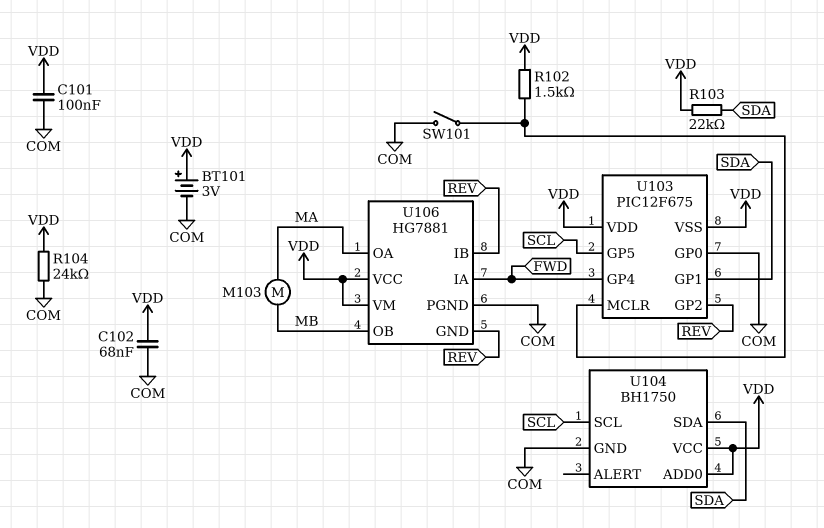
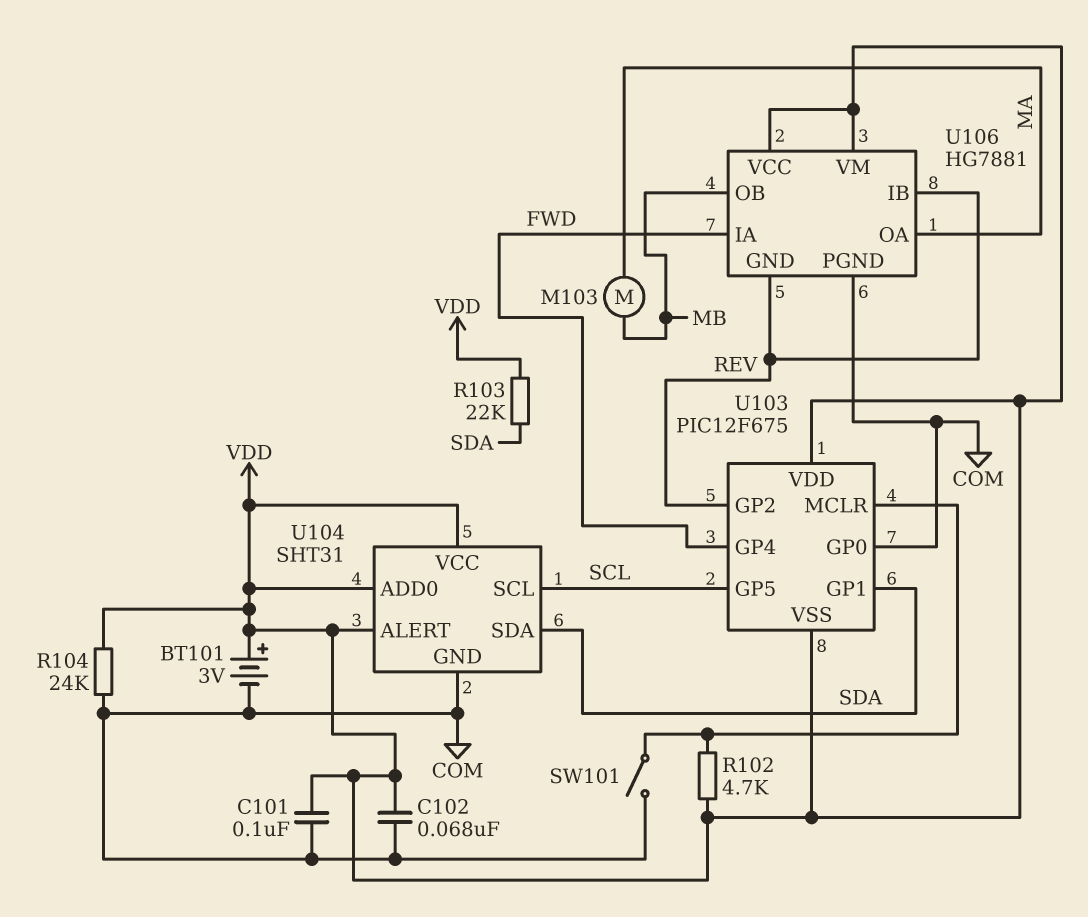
R102: 1.5k (U103/MCLR, VDD) -> 4.7k (U103/MCLR, VDD)
U104: BH1750 -> SHT31
U104 pin ALERT: none -> VDD

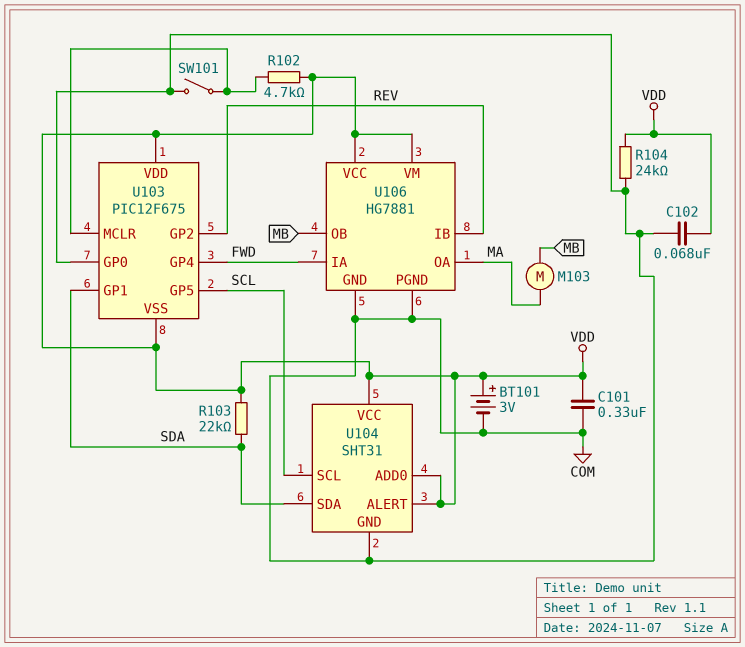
C101: 100nF (COM, VDD) -> 330nF (COM, VDD)
U106 pin GND: REV -> COM

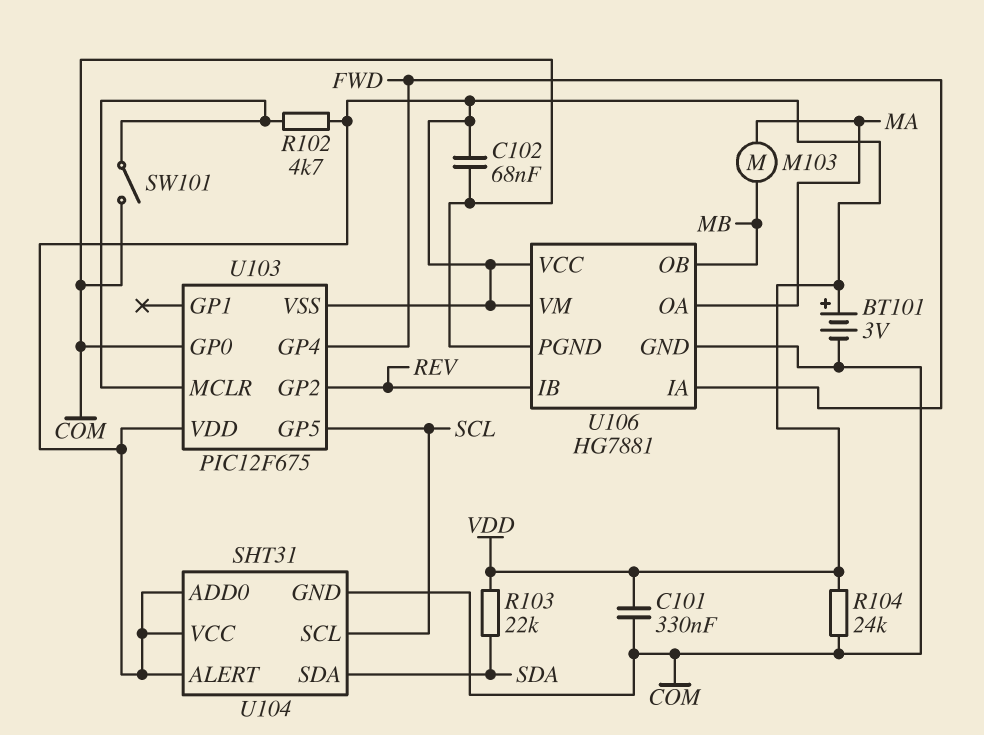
U103 pin GP1: SDA -> none

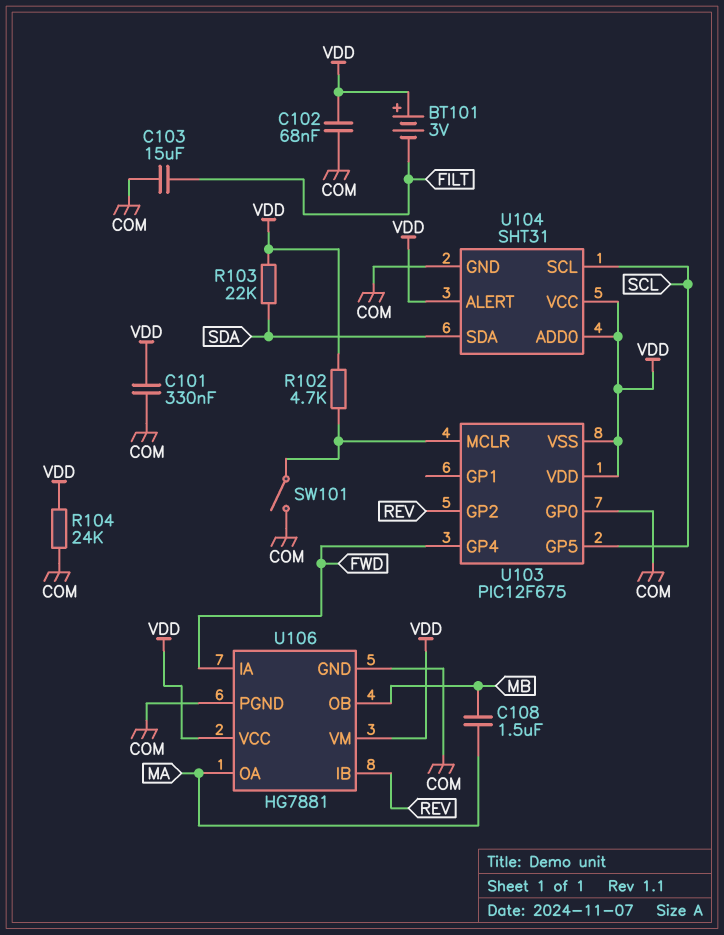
BT101: 3V (plus VDD, minus COM) -> 3V (plus VDD, minus FILT)
C103: none -> 15uF (COM, FILT)
C108: none -> 1.5uF (MA, MB)
M103: motor (MA, MB) -> none

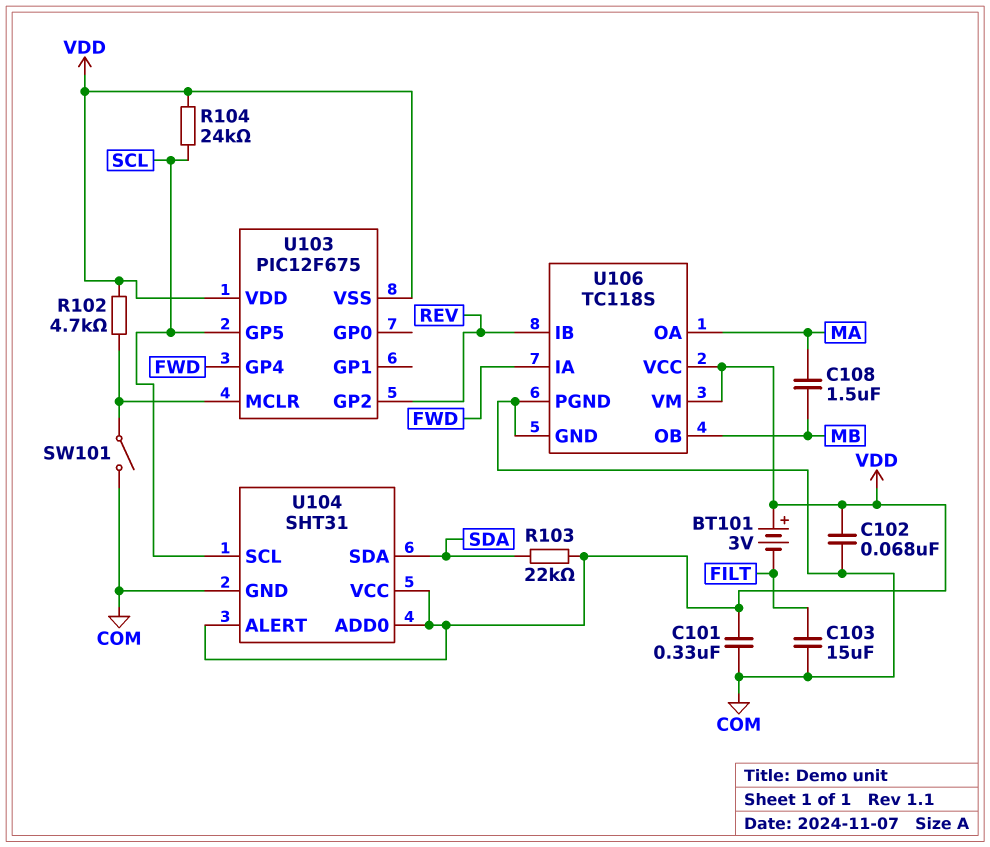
R104: 24k (COM, VDD) -> 24k (SCL, VDD)
U103 pin GP0: COM -> none
U106: HG7881 -> TC118S

